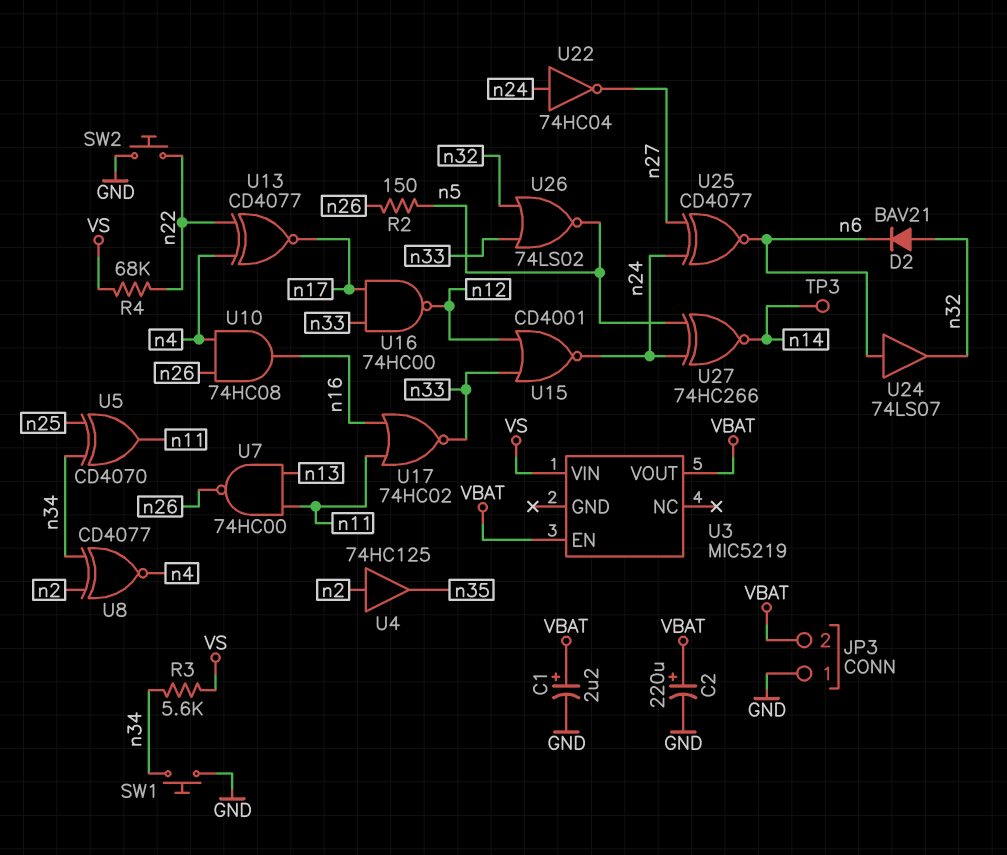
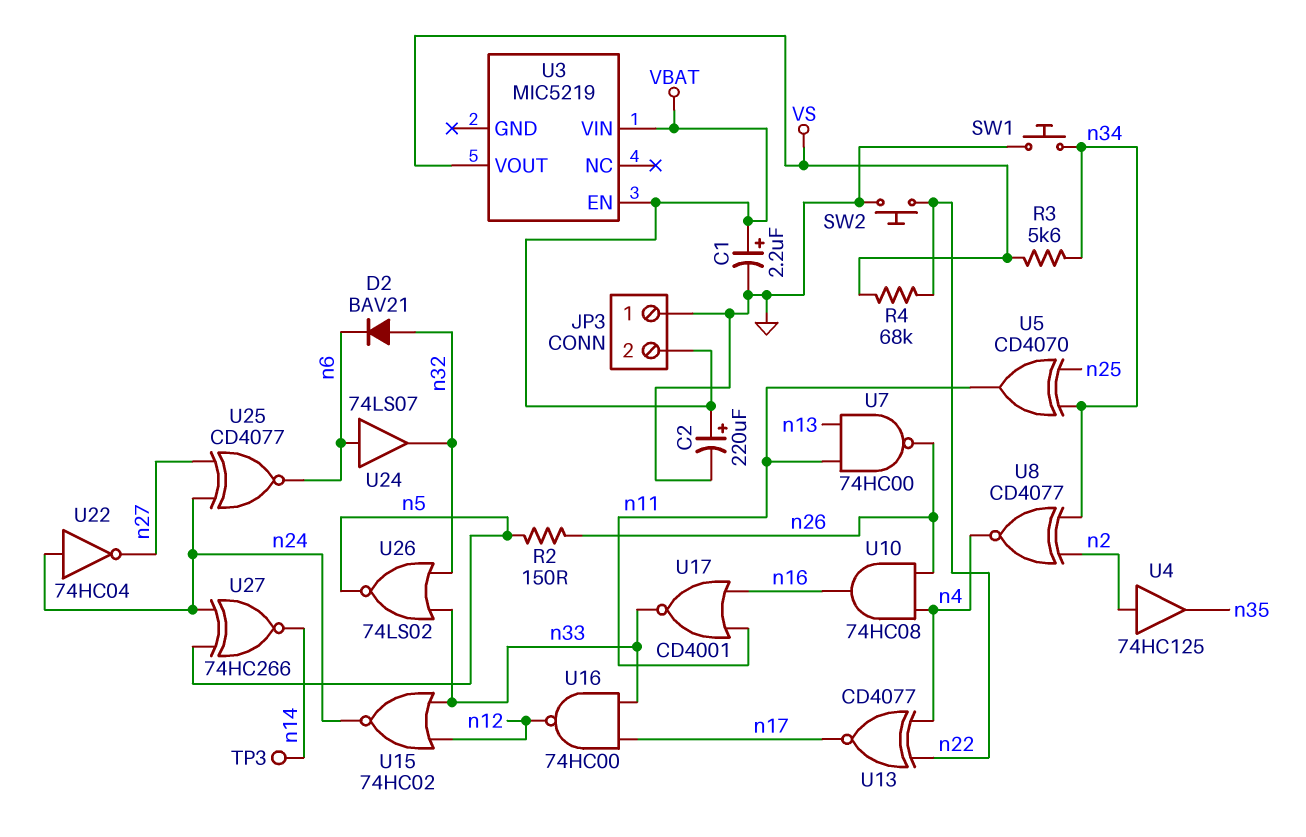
U3 pin VIN: VS -> VBAT
U3 pin VOUT: VBAT -> VS
U15: NOR CD4001 (in n12, in n33, out n24) -> NOR 74HC02 (in n12, in n33, out n24)
U17: NOR 74HC02 (in n11, in n16, out n33) -> NOR CD4001 (in n11, in n16, out n33)

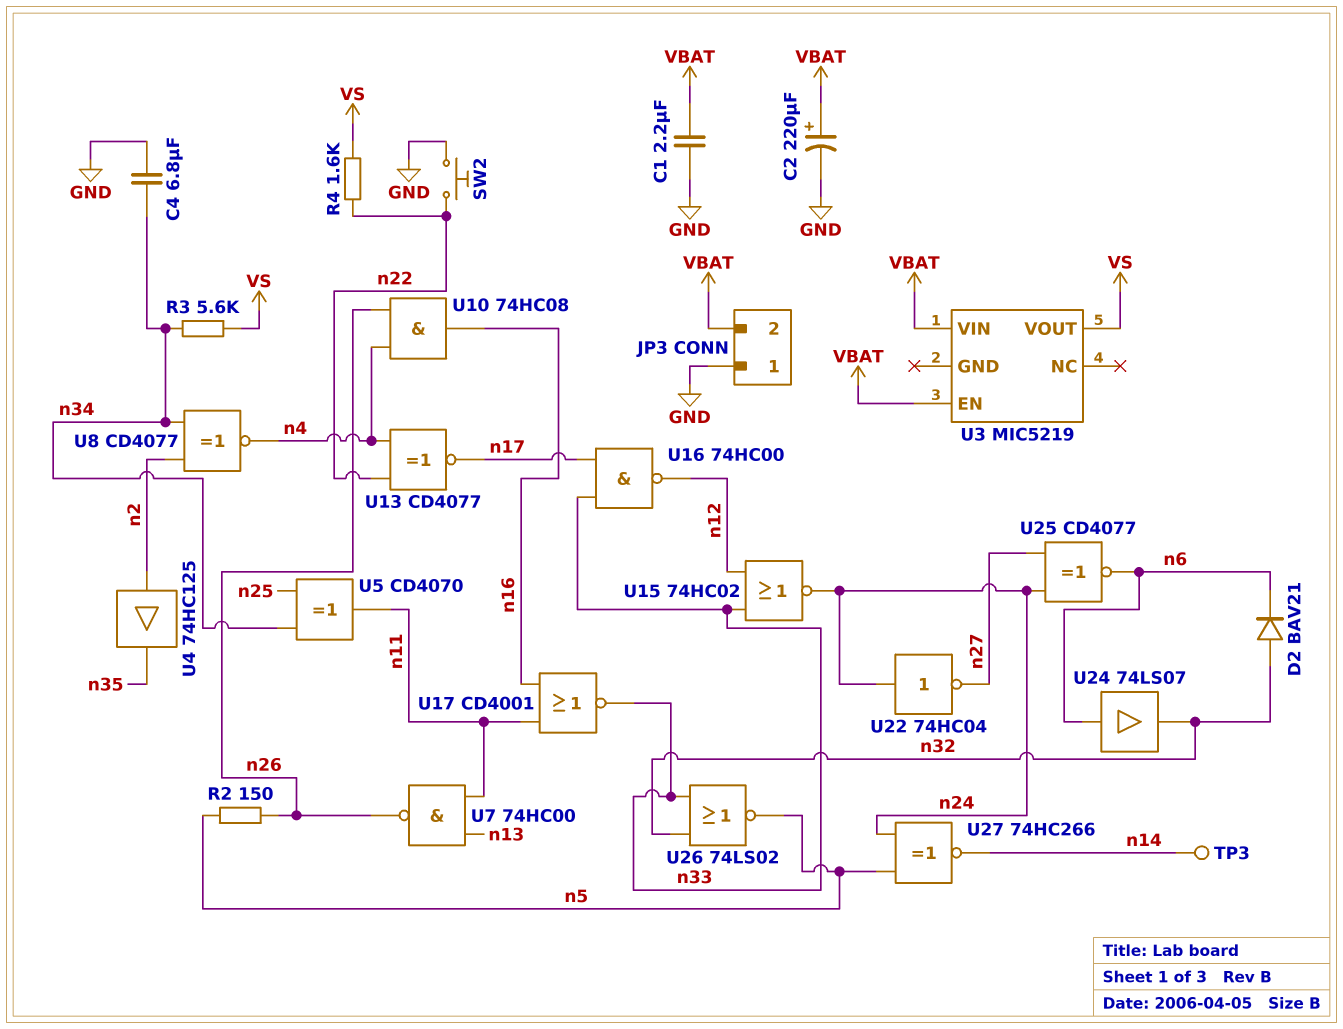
C1: 2.2uF (plus VBAT, minus GND) -> 2.2uF (GND, VBAT)
C4: none -> 6.8uF (GND, n34)
R4: 68k (VS, n22) -> 1.6k (VS, n22)
SW1: button (GND, n34) -> none

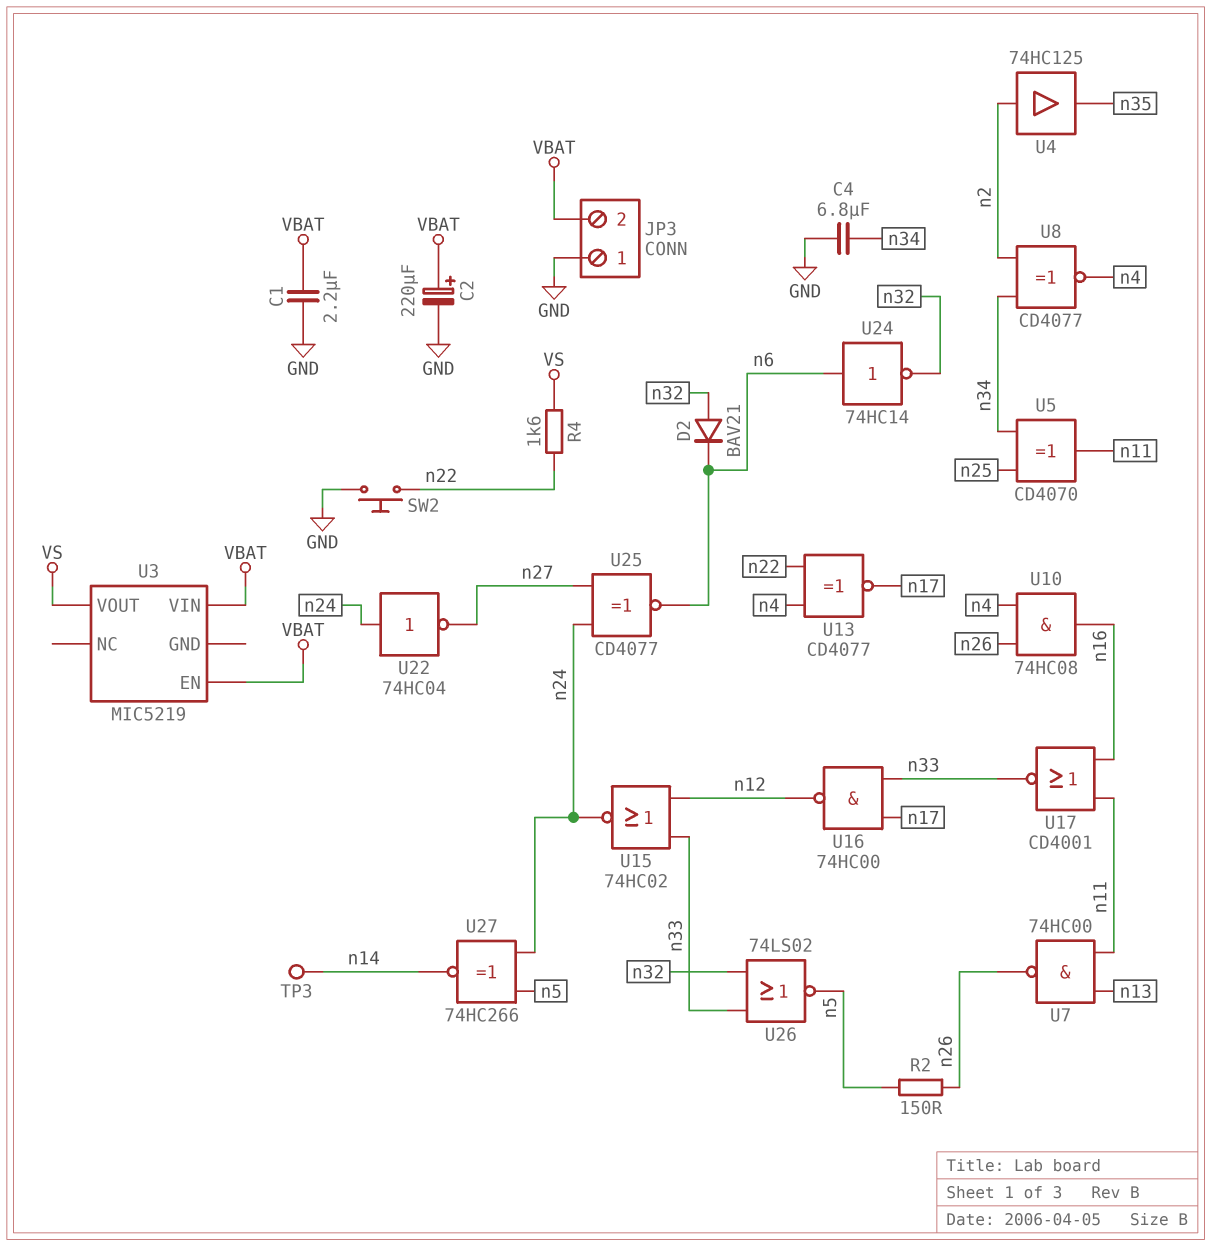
R3: 5.6k (VS, n34) -> none
U24: buffer 74LS07 (in n6, out n32) -> NOT 74HC14 (in n6, out n32)

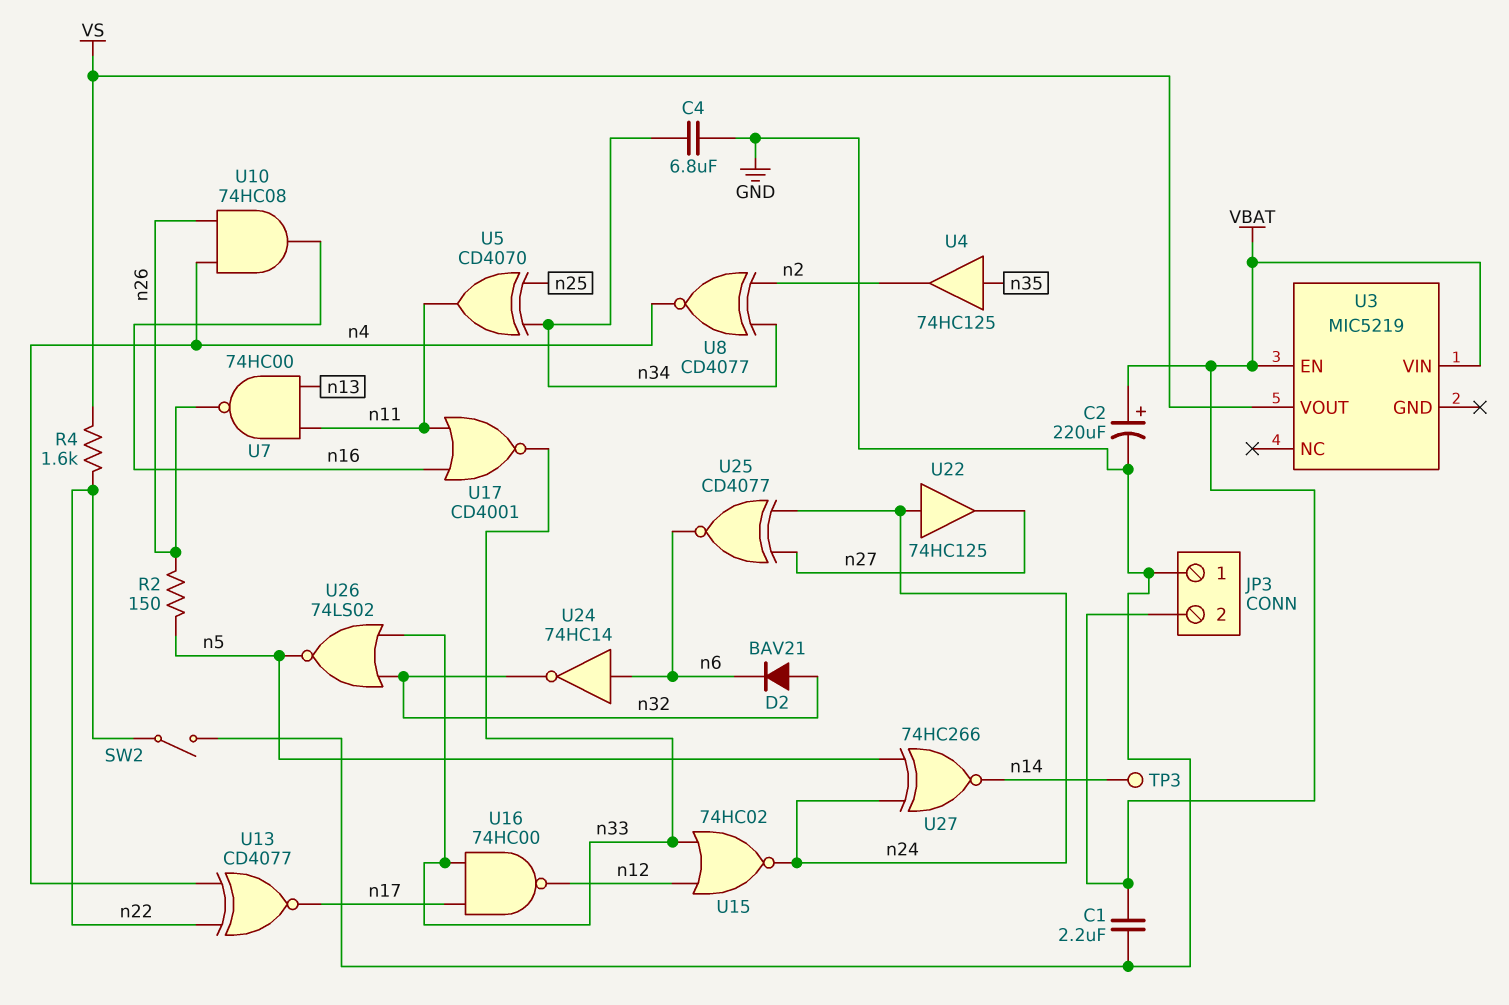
SW2: button (GND, n22) -> switch (GND, n22)
U4: buffer 74HC125 (in n2, out n35) -> buffer 74HC125 (in n35, out n2)
U22: NOT 74HC04 (in n24, out n27) -> buffer 74HC125 (in n24, out n27)

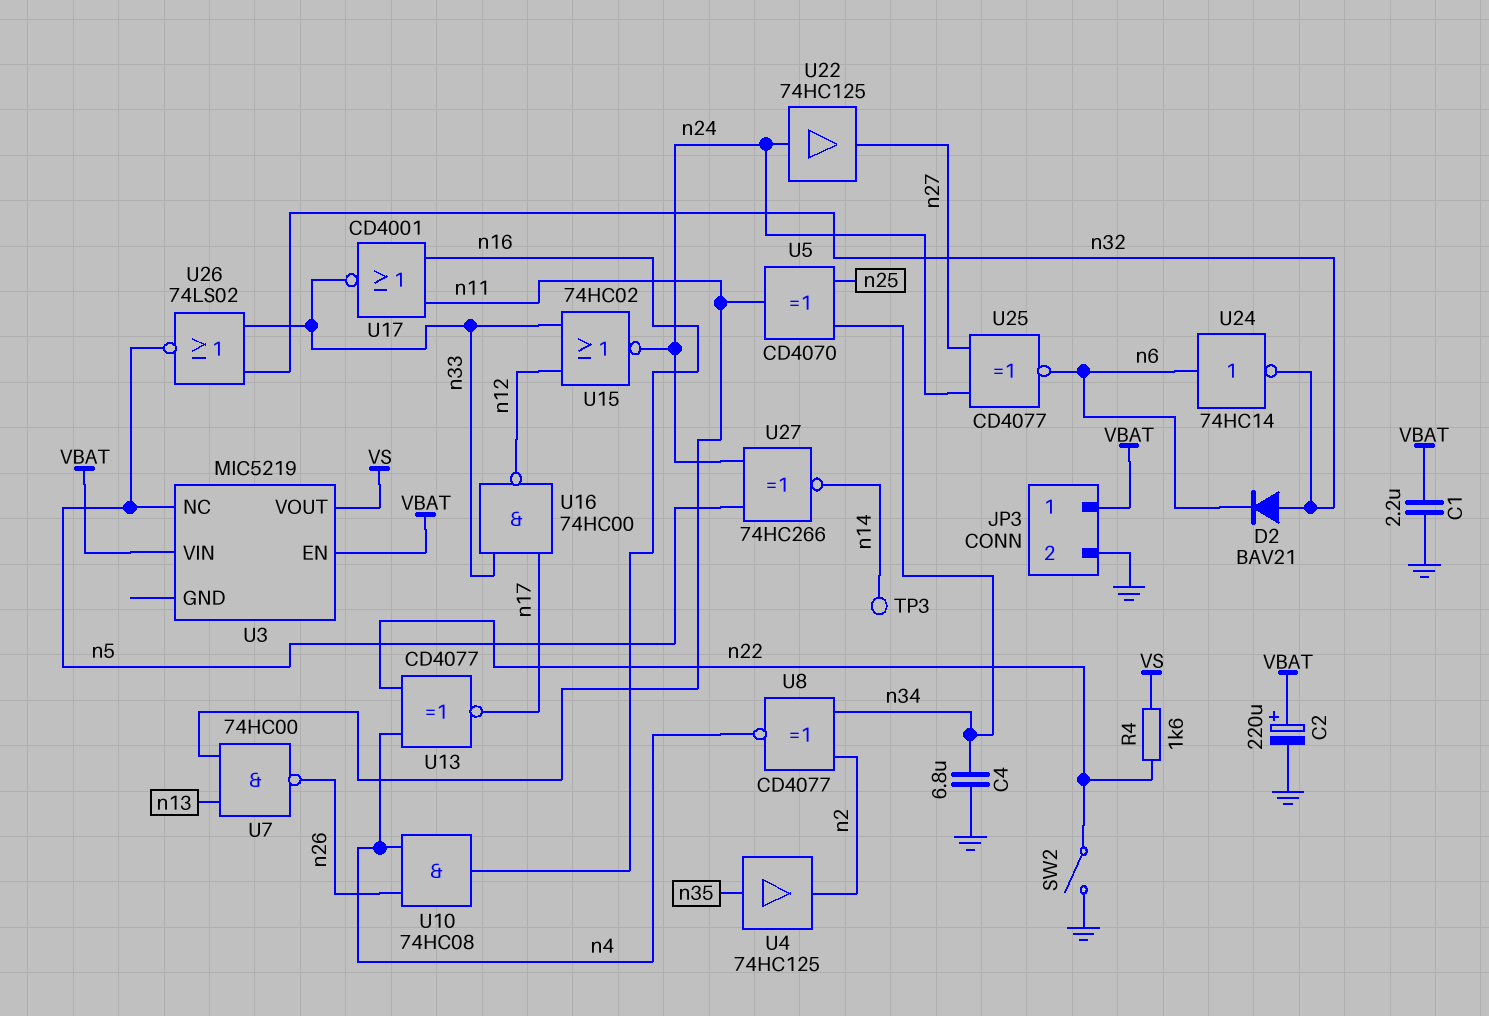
JP3 pin 1: GND -> VBAT
JP3 pin 2: VBAT -> GND
R2: 150 (n5, n26) -> none
U3 pin NC: none -> n5

